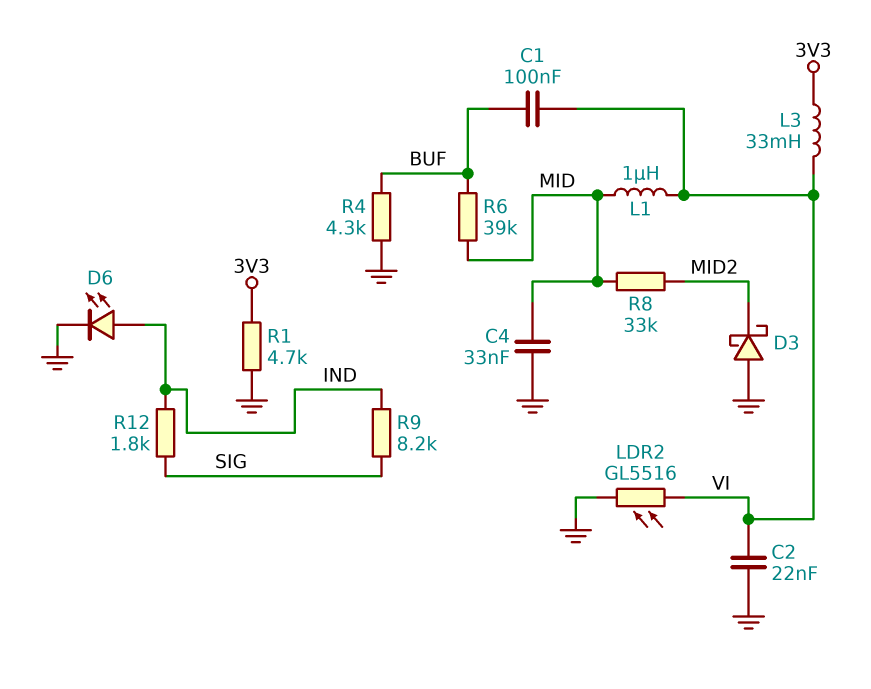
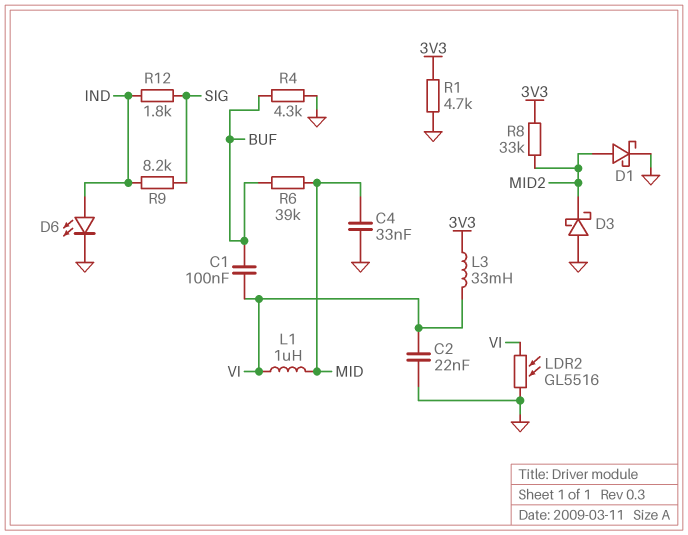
D1: none -> schottky (A MID2, K GND)
R8: 33k (MID, MID2) -> 33k (3V3, MID2)

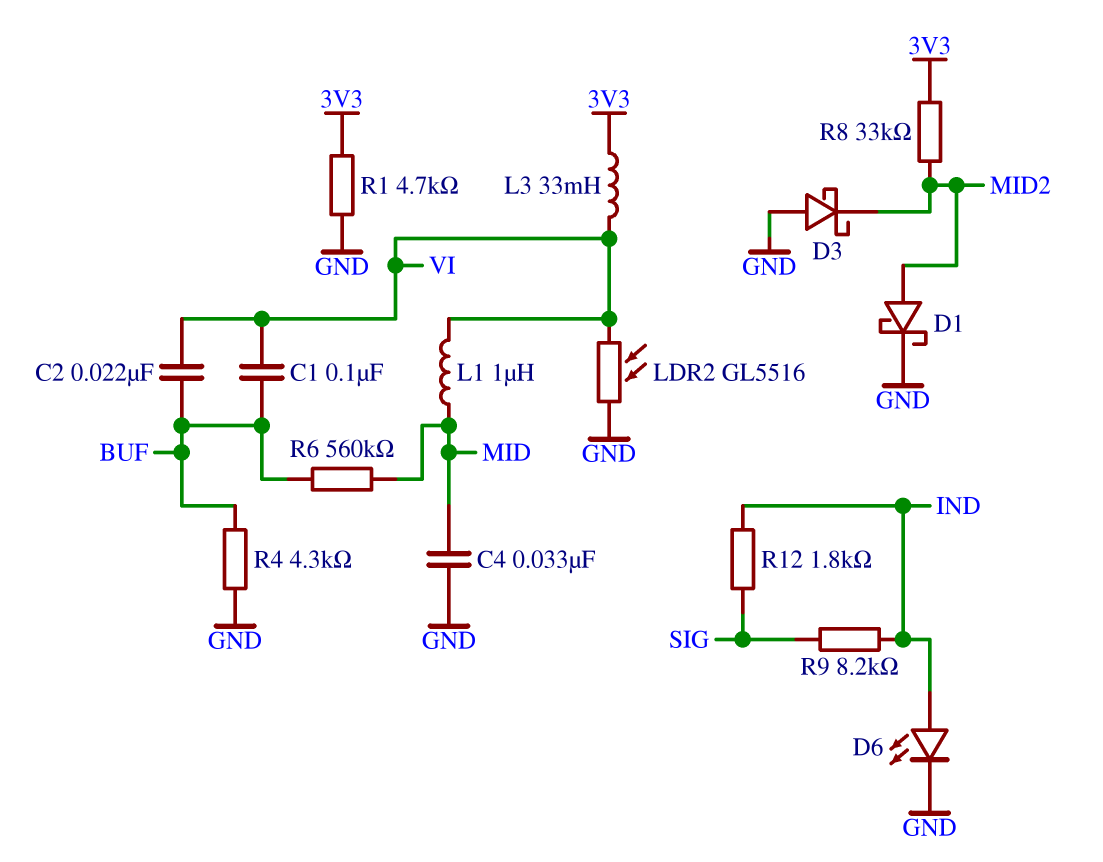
C2: 22nF (GND, VI) -> 22nF (BUF, VI)
R6: 39k (BUF, MID) -> 560k (BUF, MID)

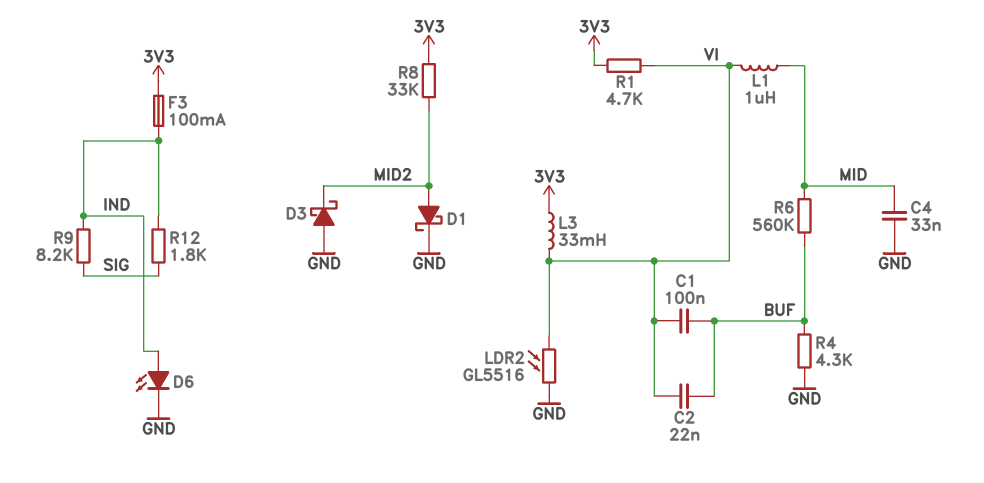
F3: none -> 100mA (3V3, IND)
R1: 4.7k (3V3, GND) -> 4.7k (3V3, VI)

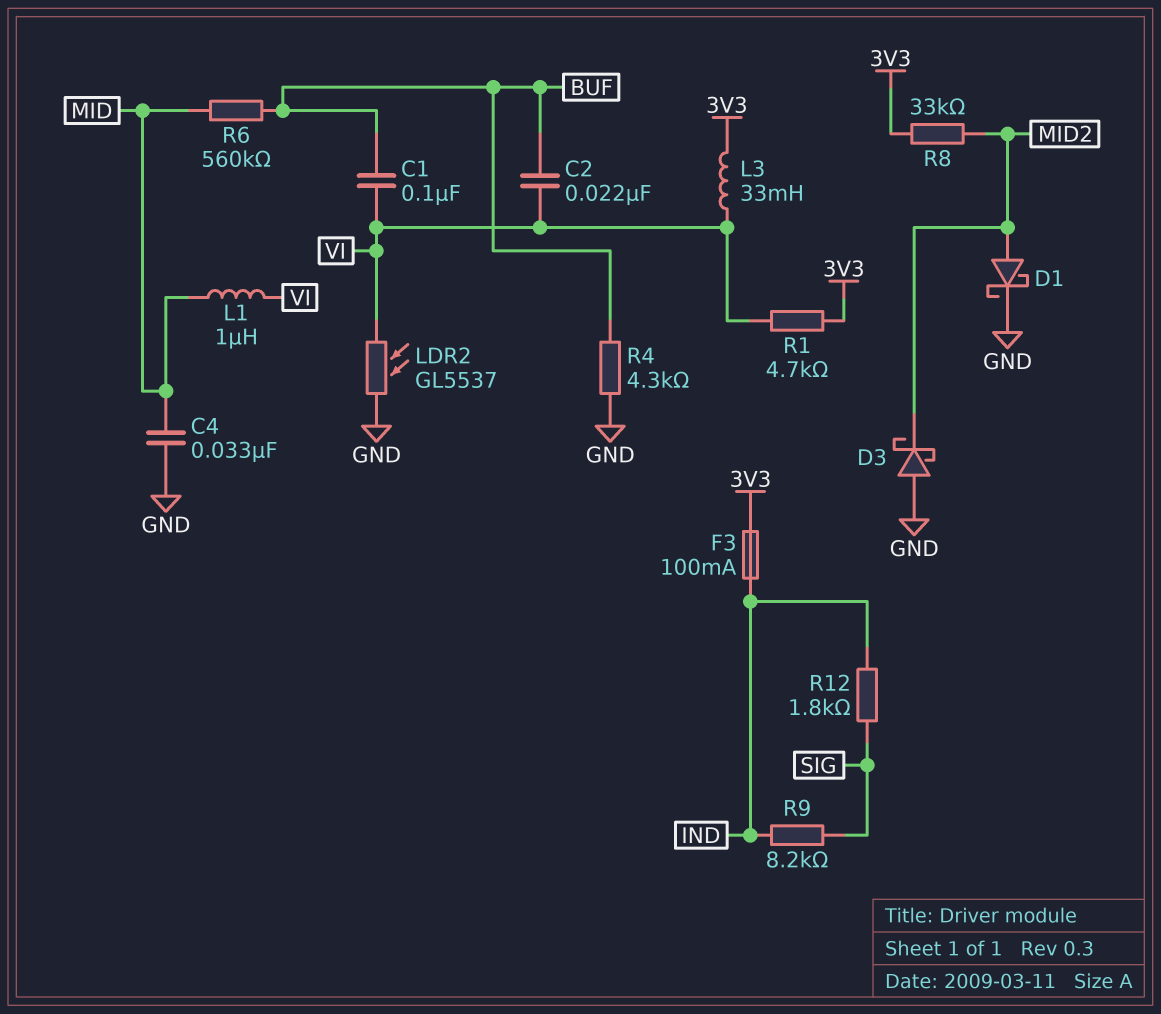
D6: LED (A IND, K GND) -> none
LDR2: GL5516 (GND, VI) -> GL5537 (GND, VI)

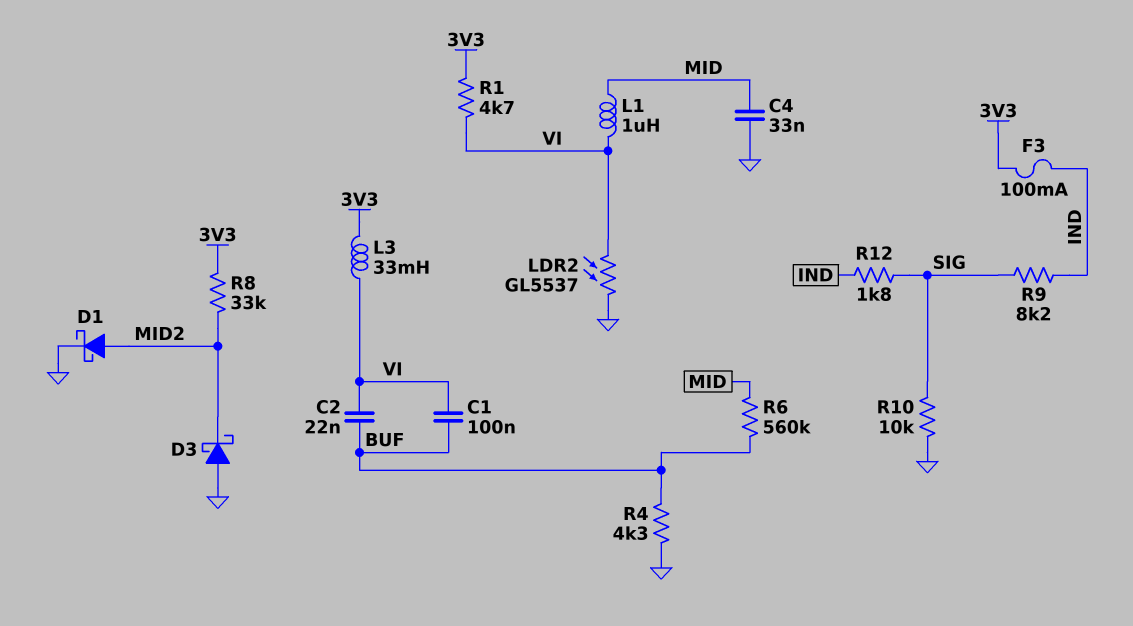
R10: none -> 10k (GND, SIG)

